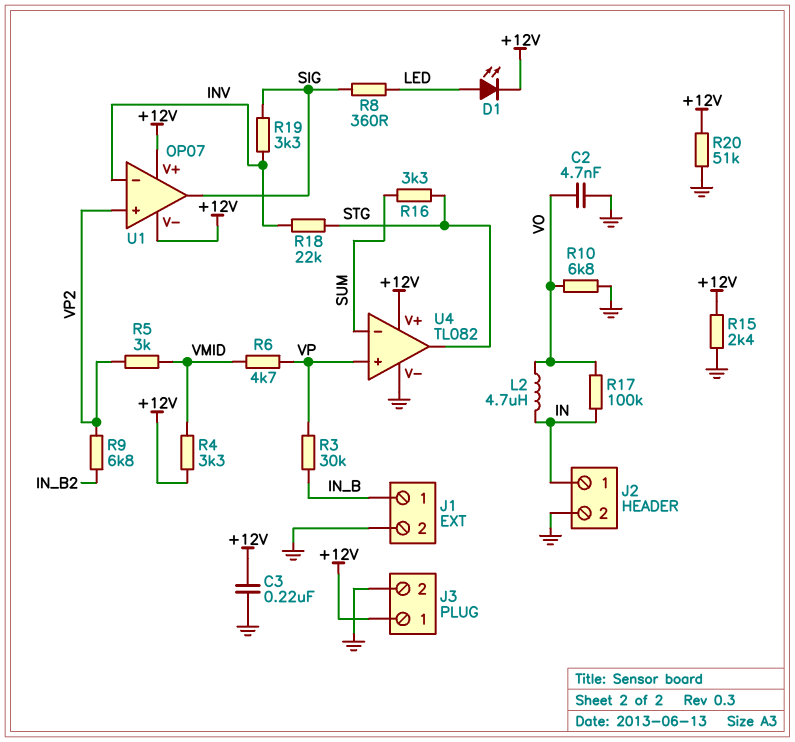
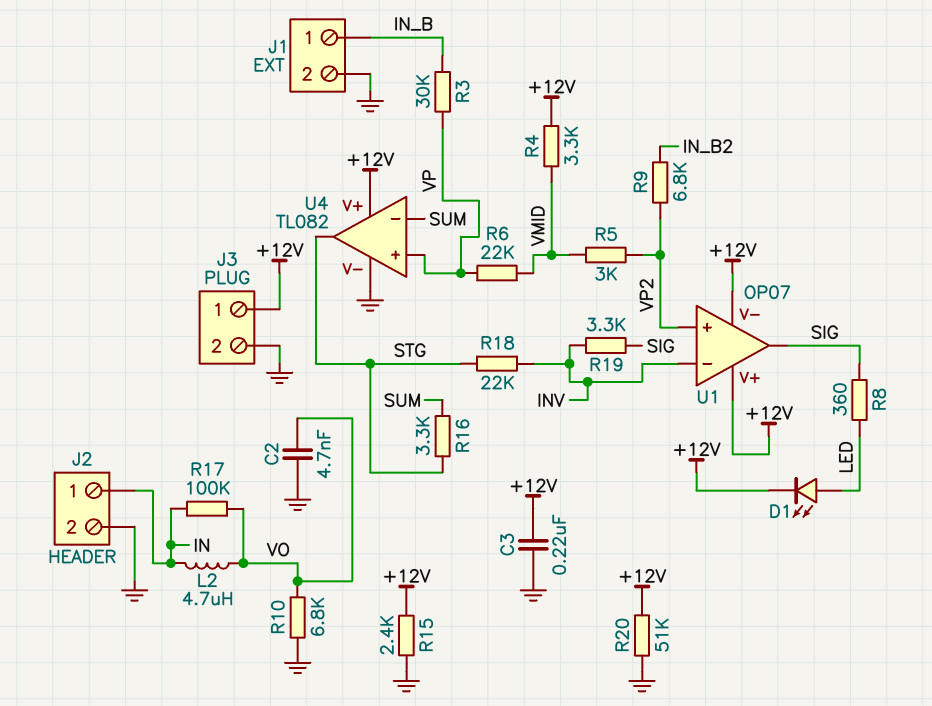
R6: 4.7k (VMID, VP) -> 22k (VMID, VP)

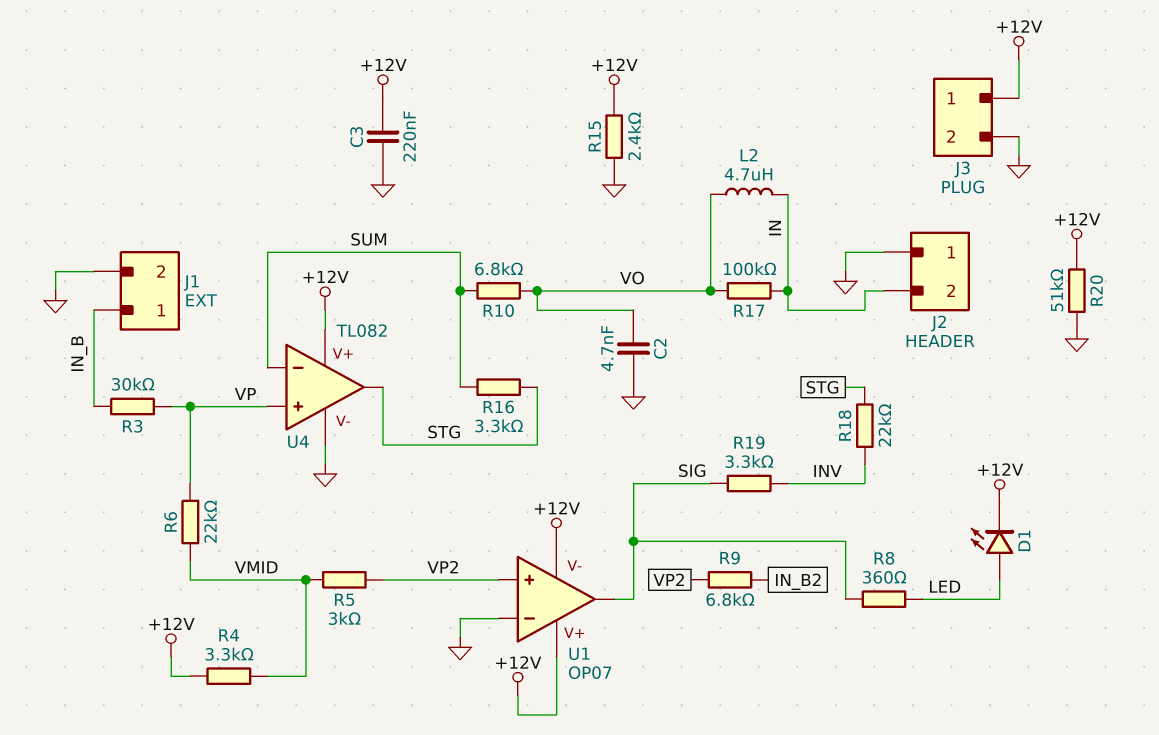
J2 pin 1: IN -> GND
J2 pin 2: GND -> IN
R10: 6.8k (GND, VO) -> 6.8k (SUM, VO)
U1 pin in-: INV -> GND

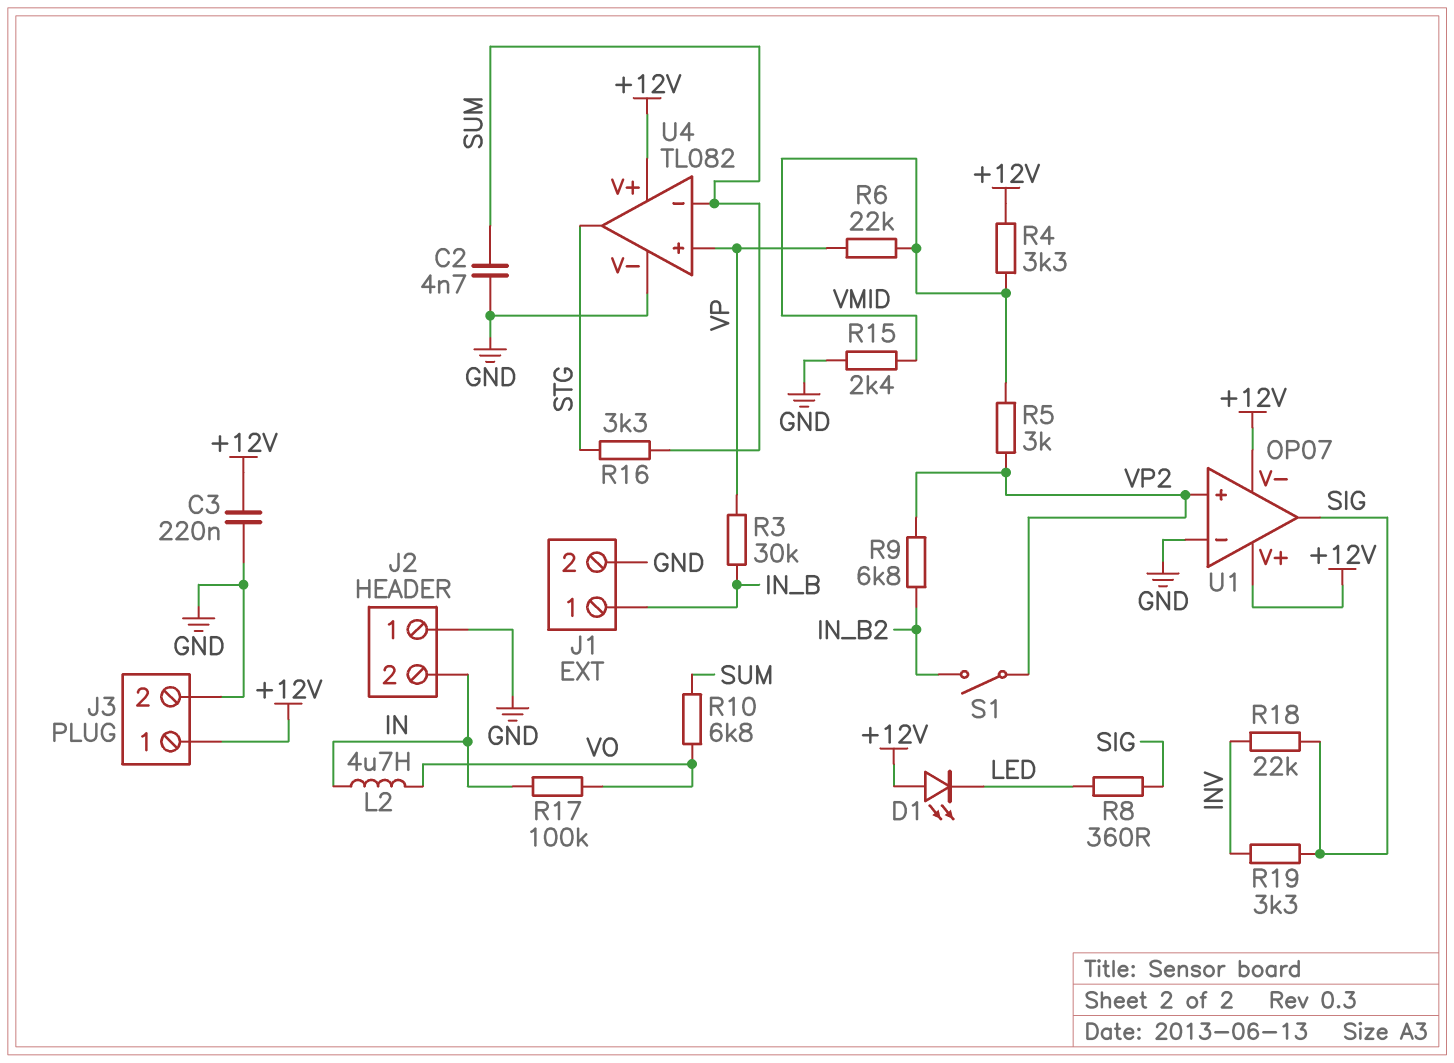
C2: 4.7nF (GND, VO) -> 4.7nF (GND, SUM)
D1: LED (A LED, K +12V) -> LED (A +12V, K LED)
R15: 2.4k (+12V, GND) -> 2.4k (GND, VMID)
R18: 22k (INV, STG) -> 22k (INV, SIG)
R20: 51k (+12V, GND) -> none
S1: none -> switch (IN_B2, VP2)

